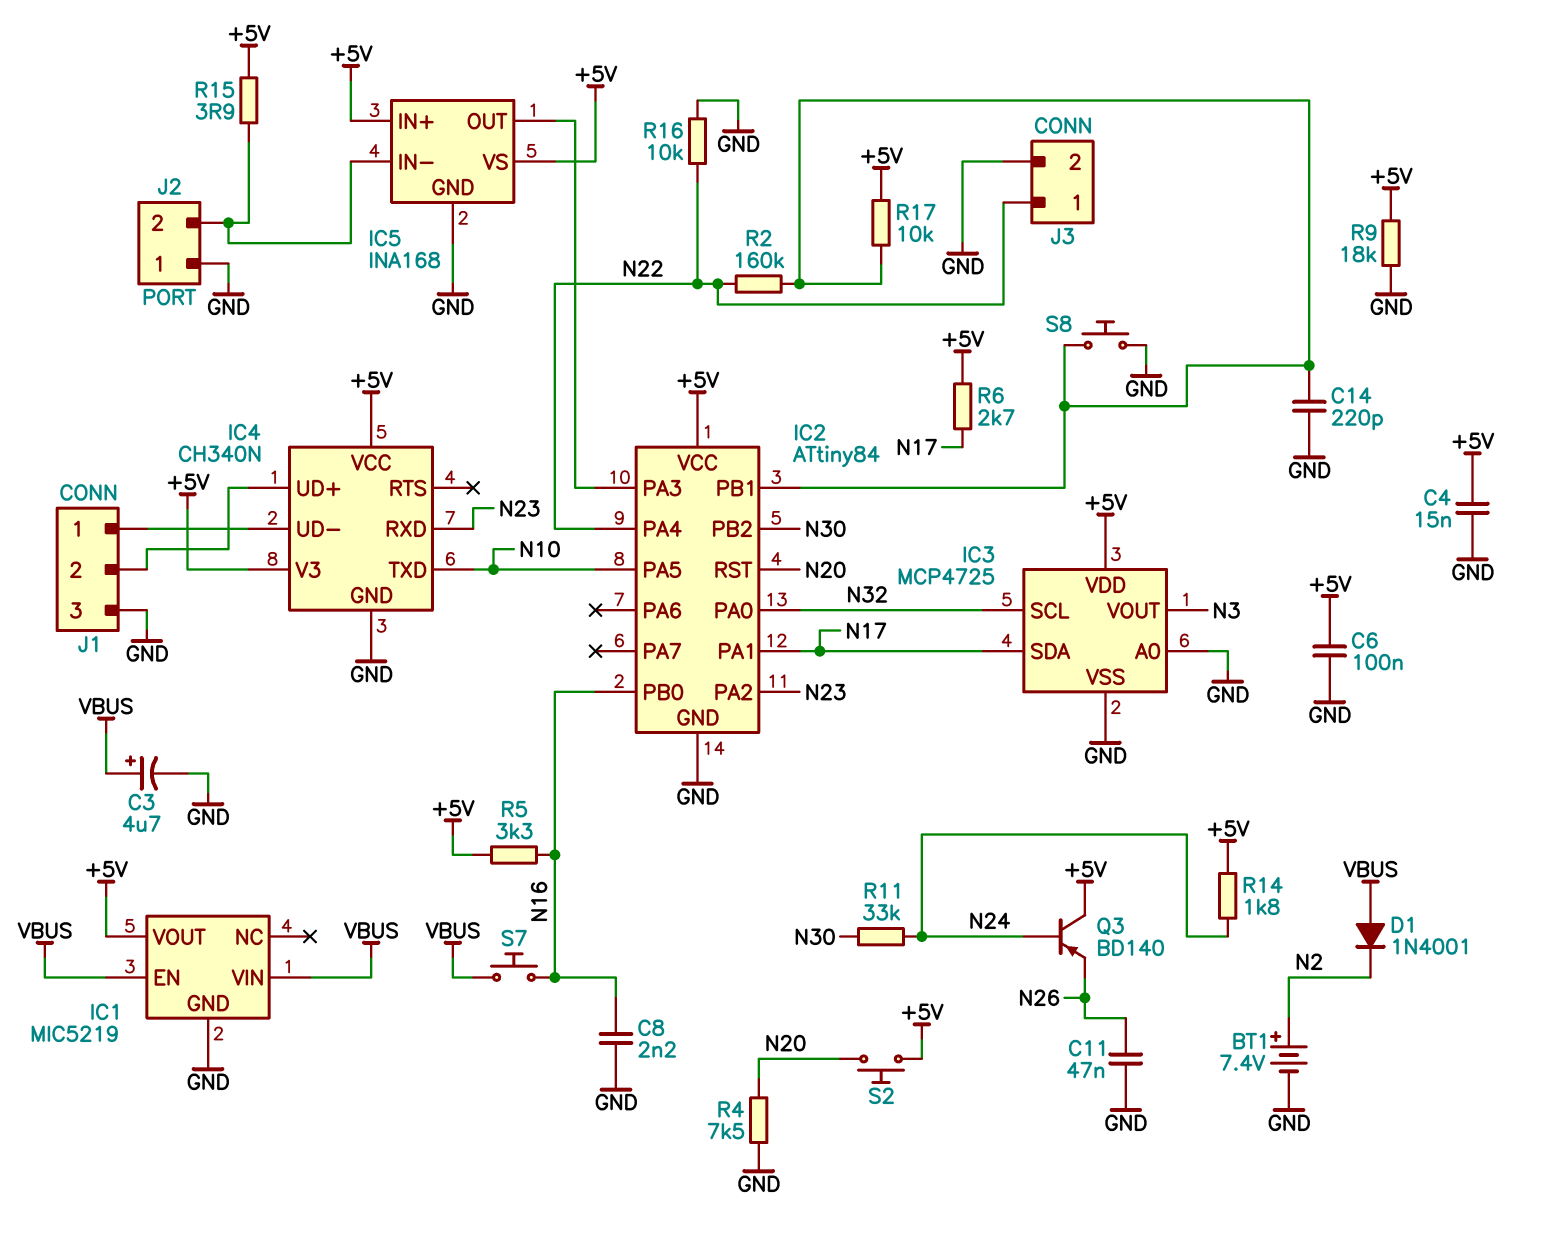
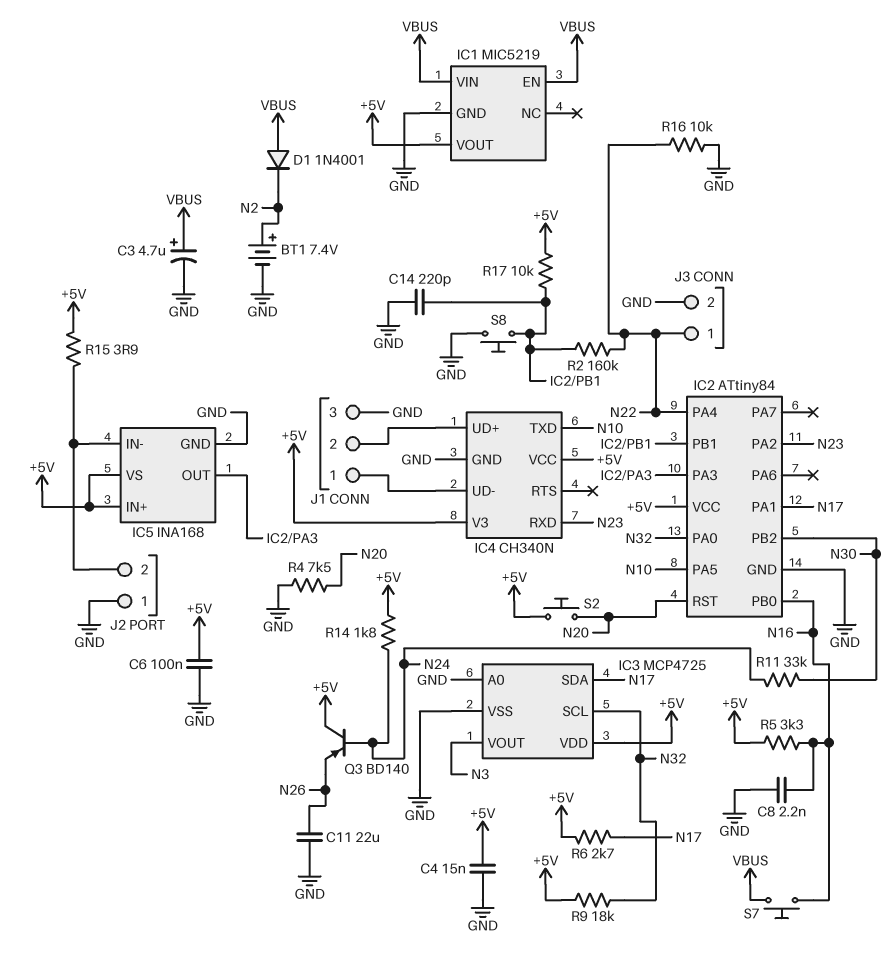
C11: 47nF (GND, N26) -> 22uF (GND, N26)
R9: 18k (+5V, GND) -> 18k (+5V, N32)

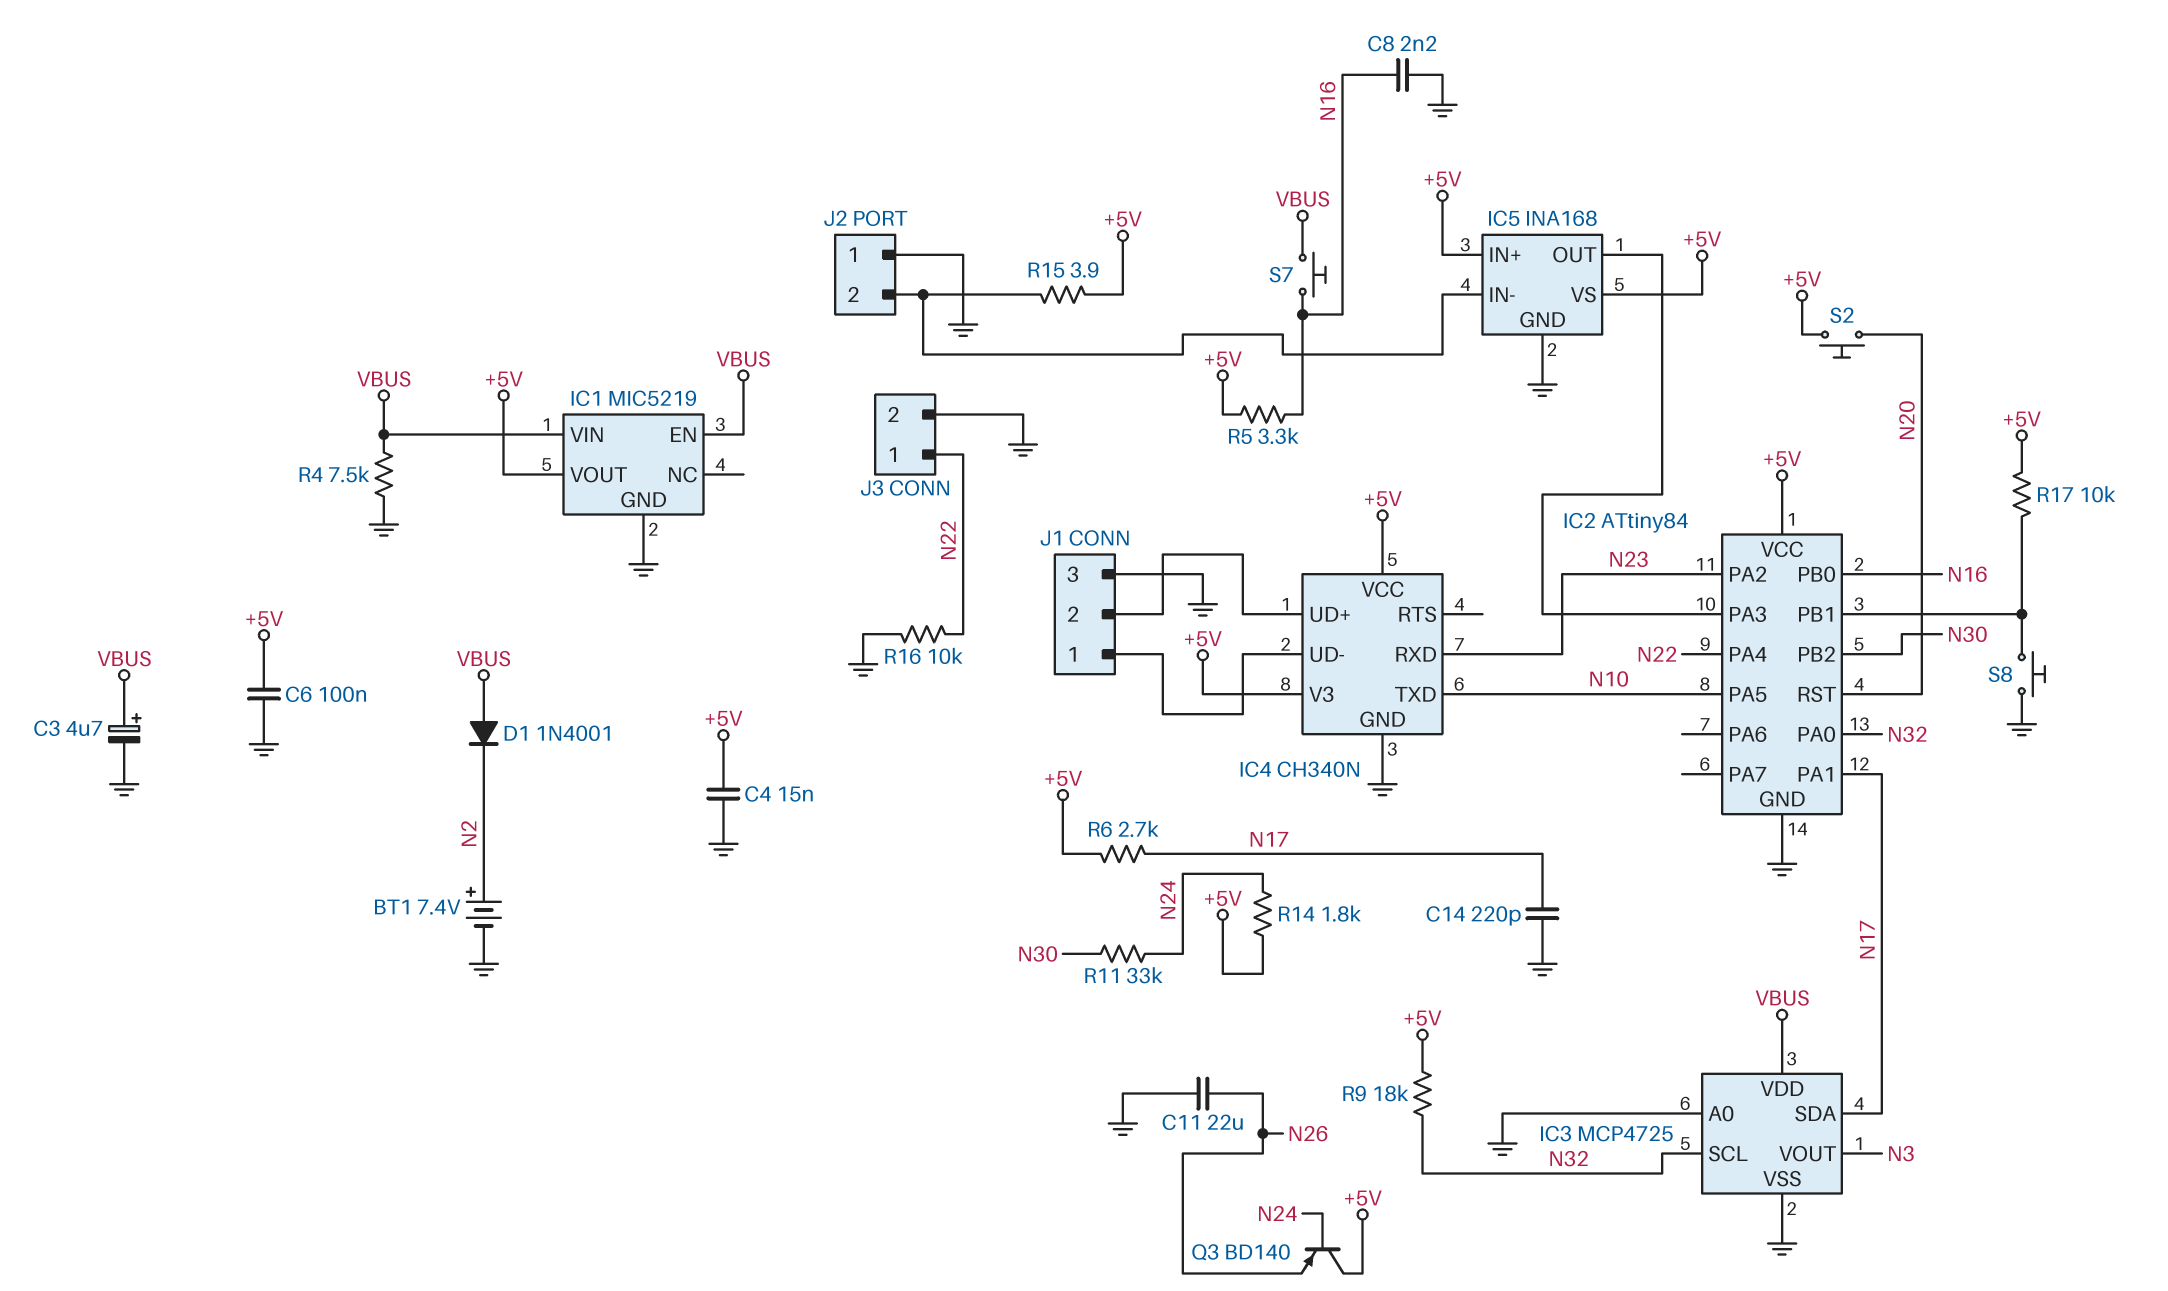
C14: 220pF (GND, IC2/PB1) -> 220pF (GND, N17)
IC3 pin VDD: +5V -> VBUS
R2: 160k (IC2/PB1, N22) -> none
R4: 7.5k (GND, N20) -> 7.5k (GND, VBUS)

